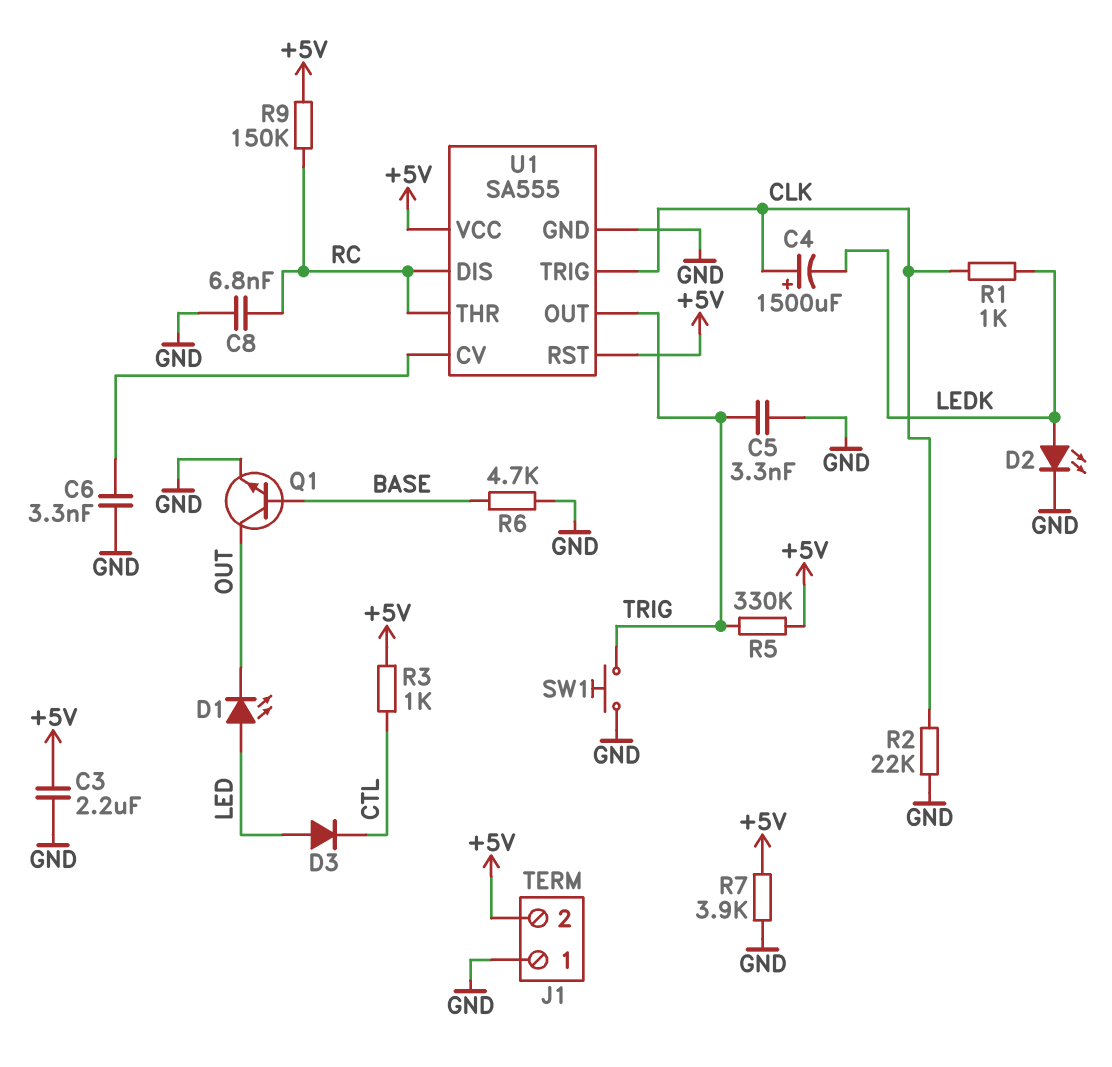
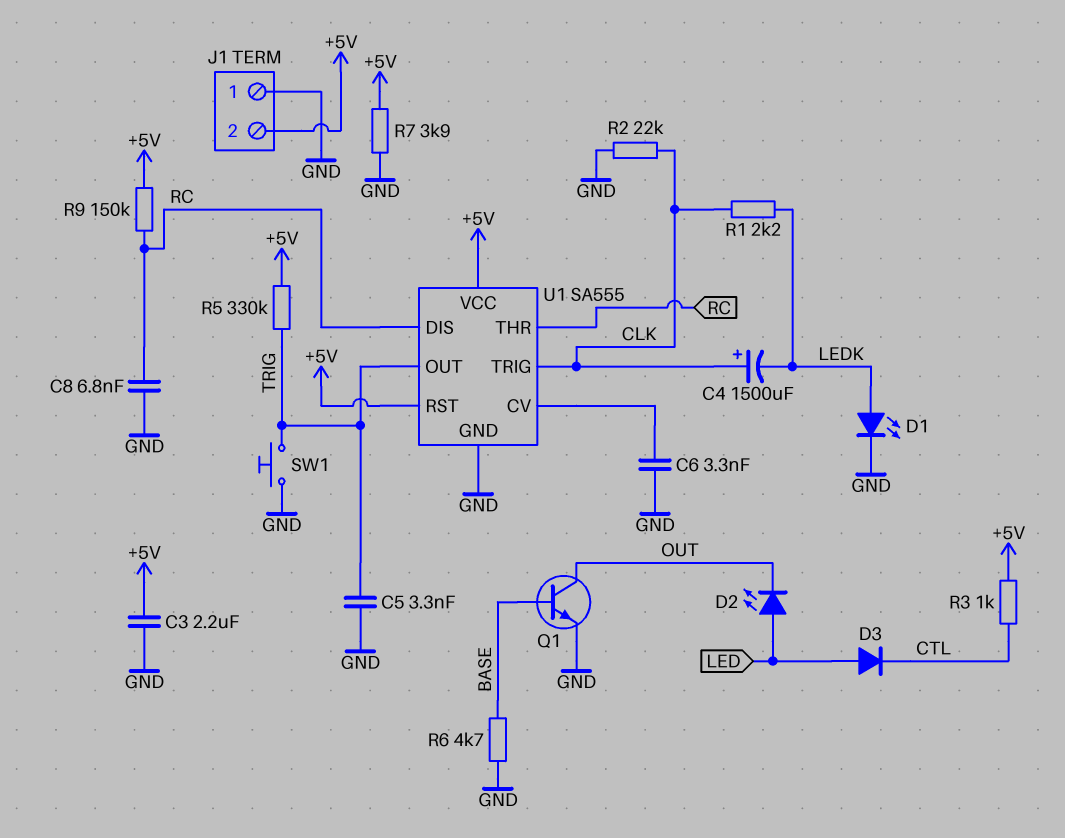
D1: LED (A LED, K OUT) -> LED (A LEDK, K GND)
D2: LED (A LEDK, K GND) -> LED (A LED, K OUT)
R1: 1k (CLK, LEDK) -> 2.2k (CLK, LEDK)

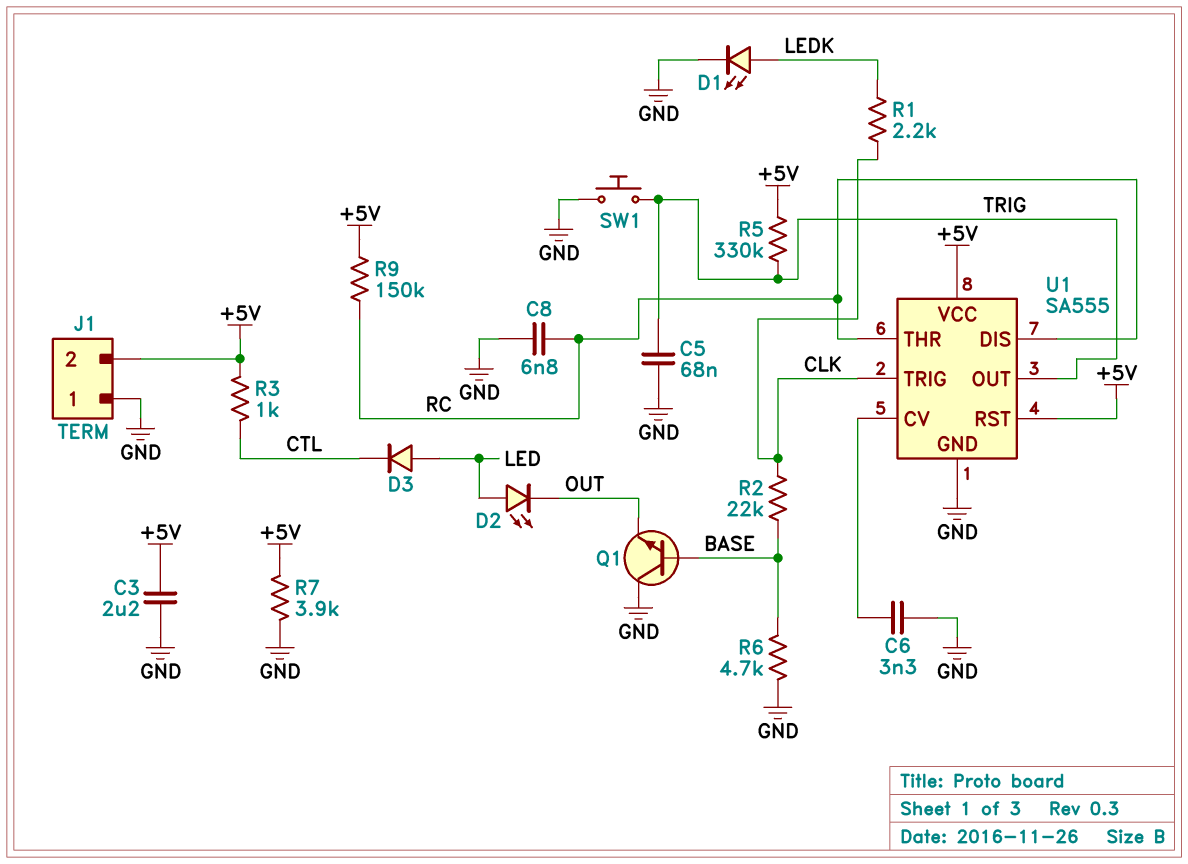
C4: 1500uF (plus CLK, minus LEDK) -> none
C5: 3.3nF (GND, TRIG) -> 68nF (GND, TRIG)
Q1: NPN (B BASE, C OUT, E GND) -> NPN (B BASE, C GND, E OUT)
R2: 22k (CLK, GND) -> 22k (BASE, CLK)

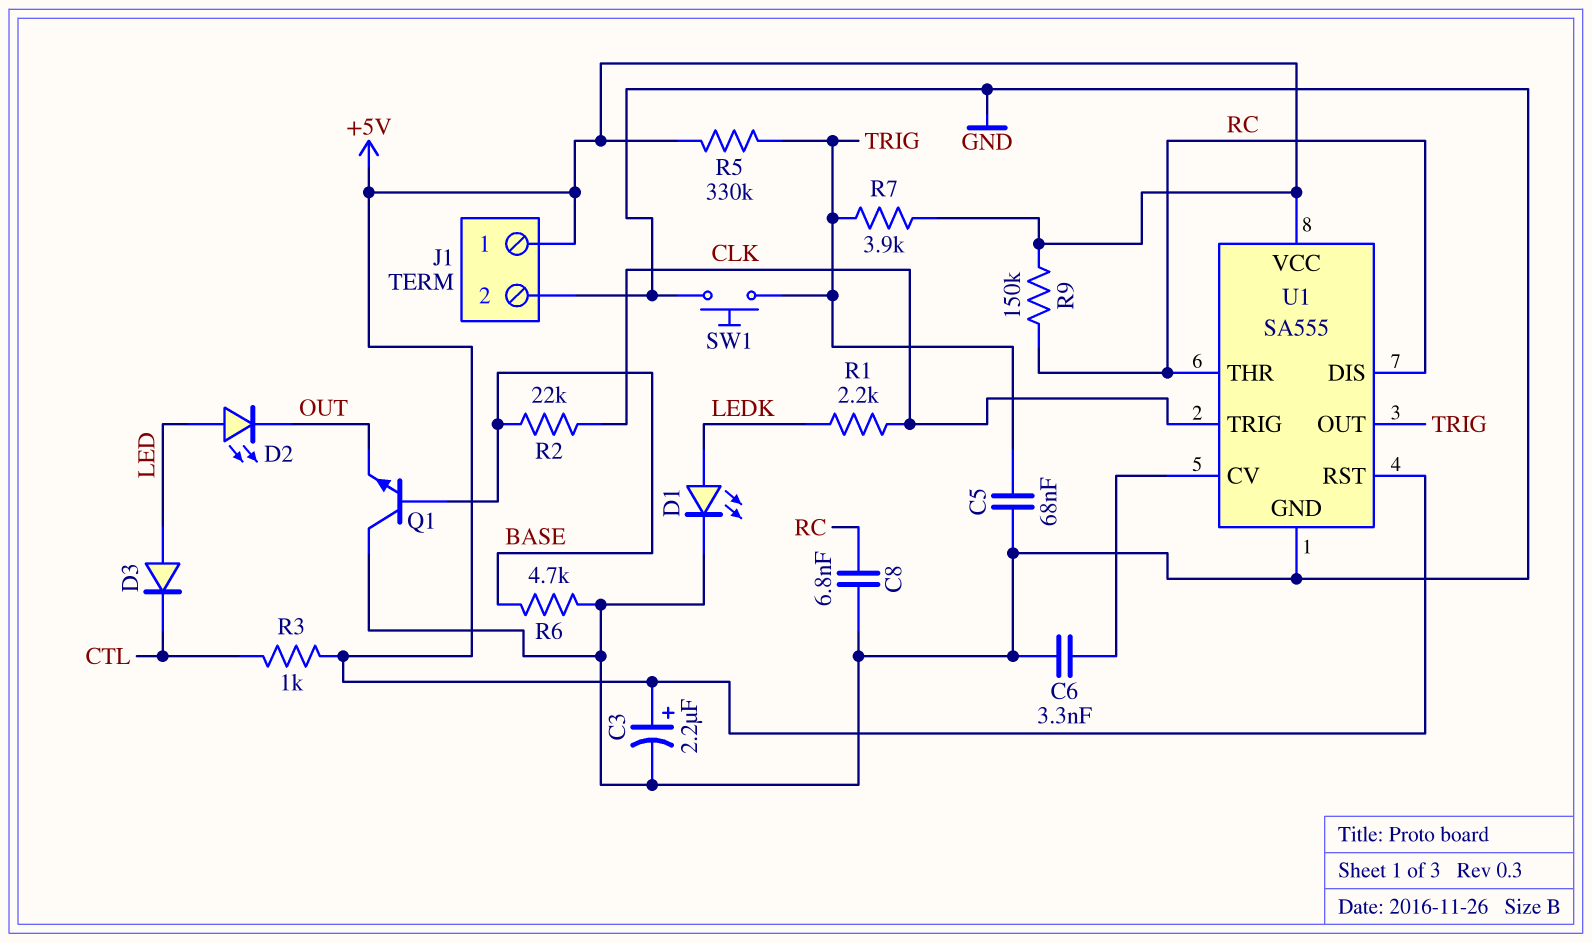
C3: 2.2uF (+5V, GND) -> 2.2uF (plus +5V, minus GND)
J1 pin 1: GND -> +5V
J1 pin 2: +5V -> GND
R7: 3.9k (+5V, GND) -> 3.9k (+5V, TRIG)

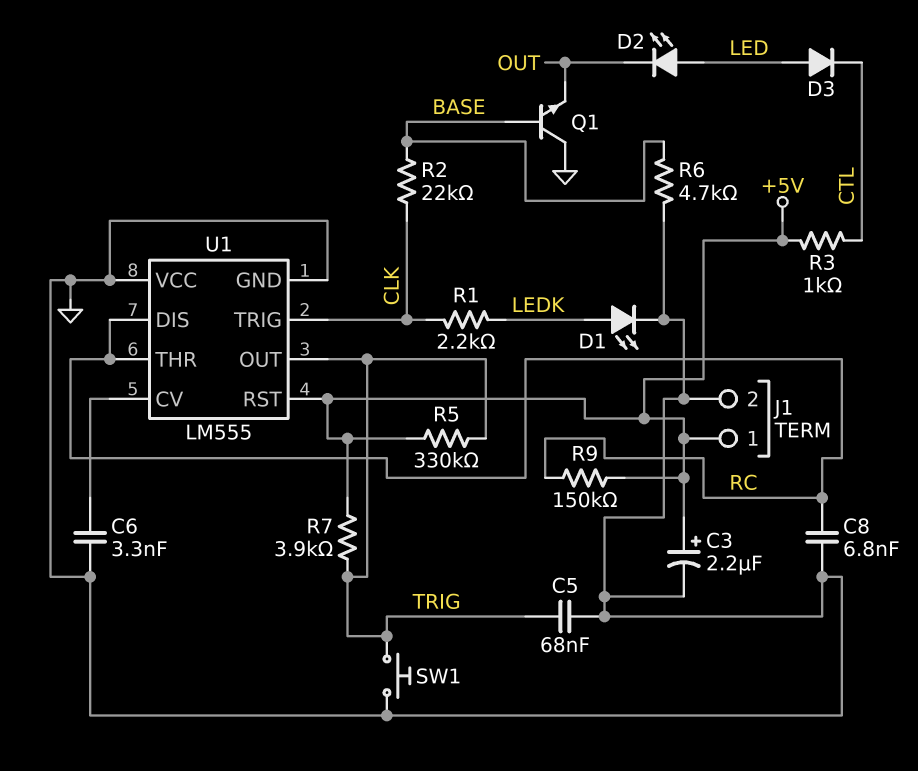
U1: SA555 -> LM555
U1 pin VCC: +5V -> GND

